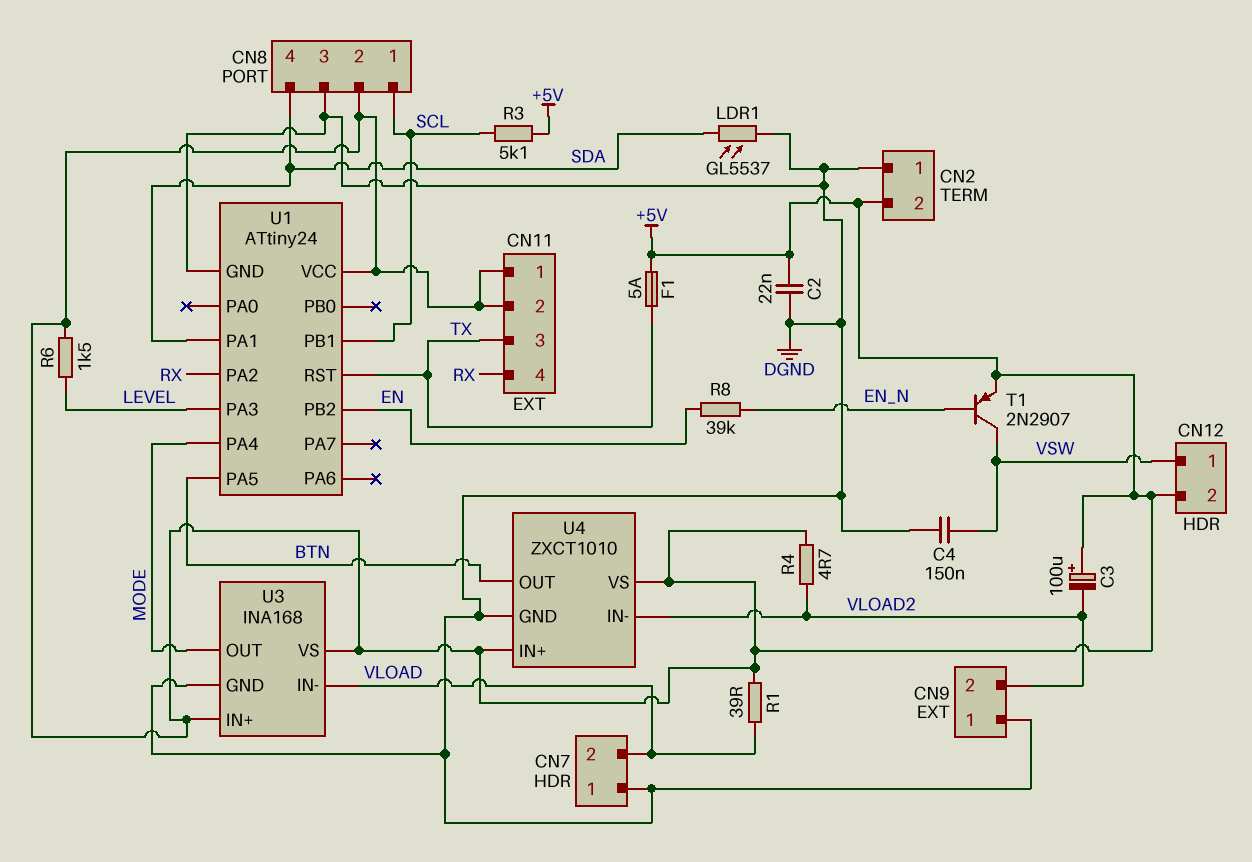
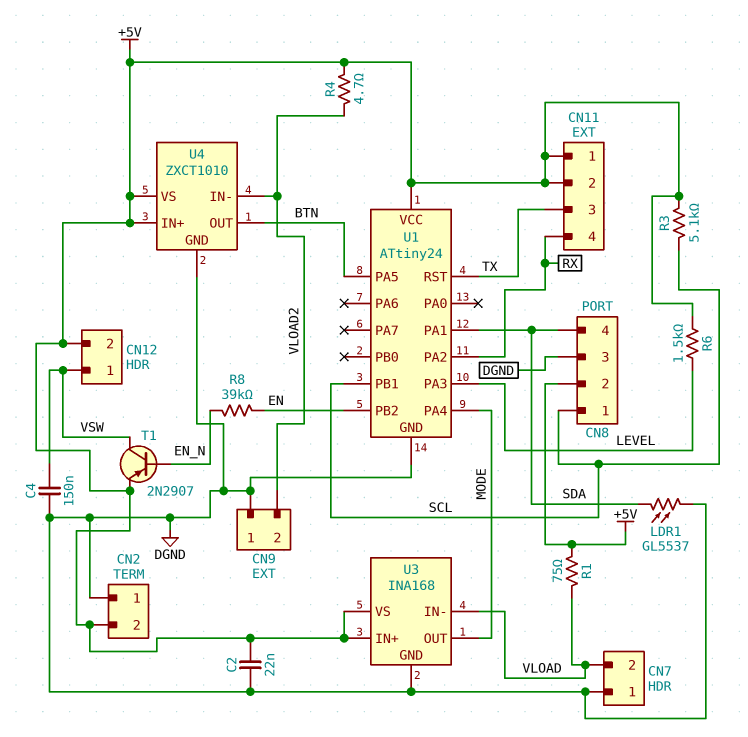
C3: 100uF (plus +5V, minus VLOAD2) -> none
F1: 5A (+5V, TX) -> none
R1: 39 (+5V, VLOAD) -> 75 (+5V, VLOAD)

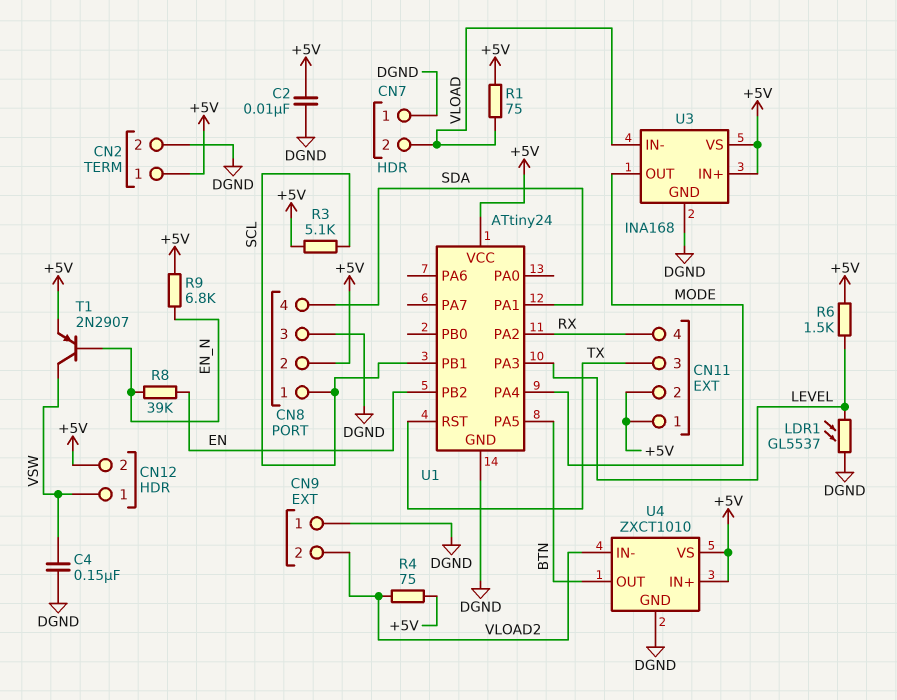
C2: 22nF (+5V, DGND) -> 10nF (+5V, DGND)
CN2 pin 1: DGND -> +5V
CN2 pin 2: +5V -> DGND
LDR1: GL5537 (DGND, SDA) -> GL5537 (DGND, LEVEL)
R4: 4.7 (+5V, VLOAD2) -> 75 (+5V, VLOAD2)
R9: none -> 6.8k (+5V, EN_N)

